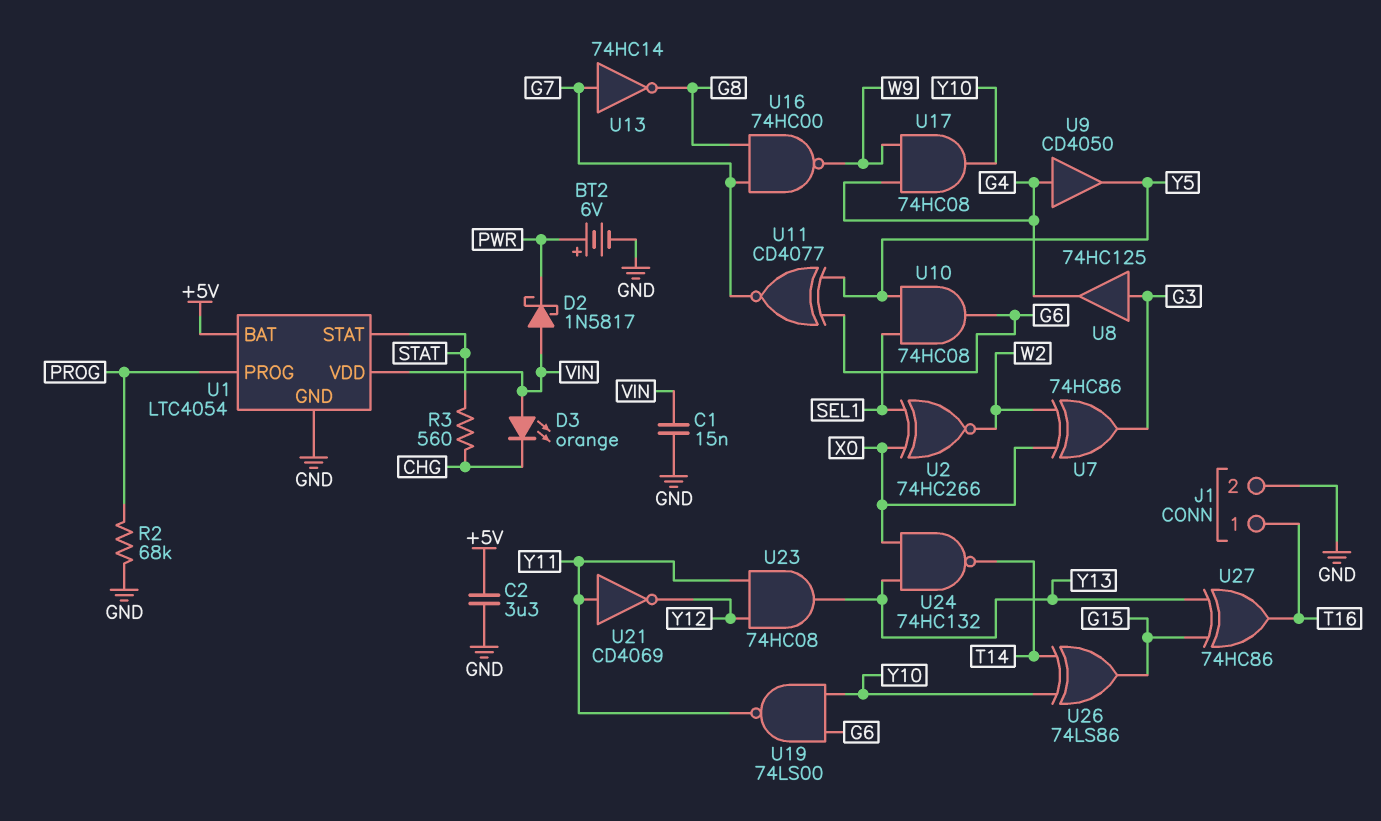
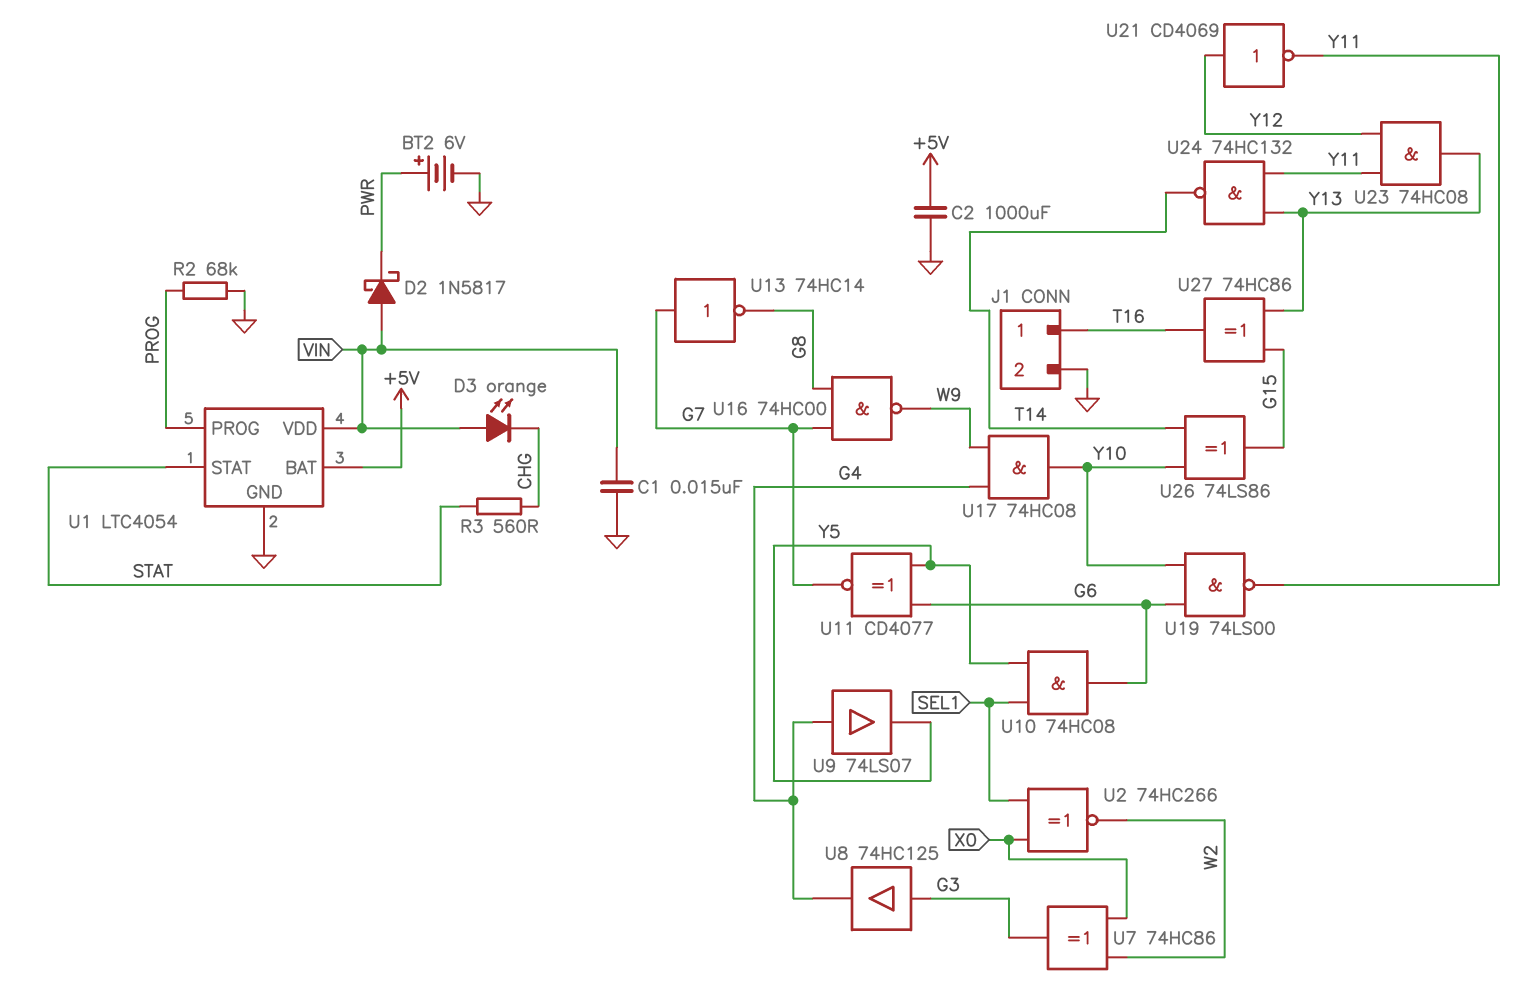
C2: 3.3uF (+5V, GND) -> 1000uF (+5V, GND)
U9: buffer CD4050 (in G4, out Y5) -> buffer 74LS07 (in G4, out Y5)
U21: NOT CD4069 (in Y11, out Y12) -> NOT CD4069 (in Y12, out Y11)
U24: NAND 74HC132 (in X0, in Y13, out T14) -> NAND 74HC132 (in Y11, in Y13, out T14)

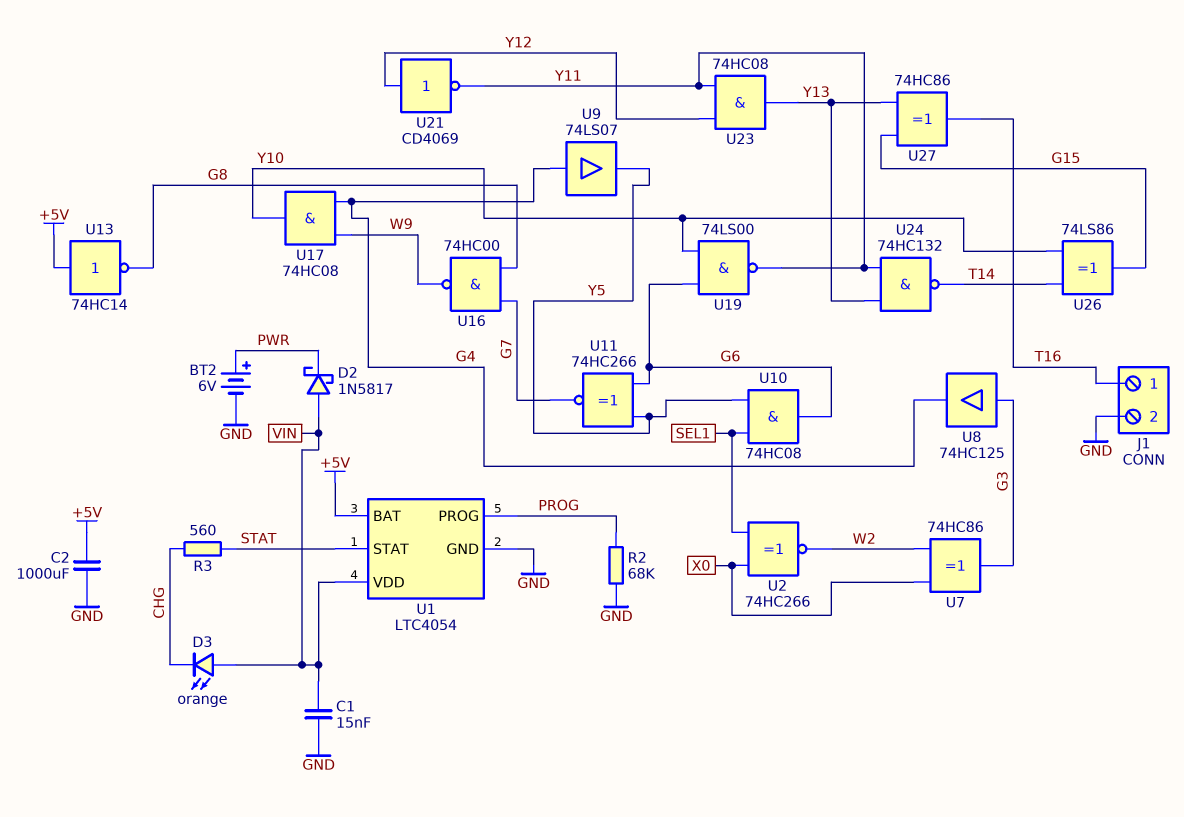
U11: XNOR CD4077 (in G6, in Y5, out G7) -> XNOR 74HC266 (in G6, in Y5, out G7)
U13: NOT 74HC14 (in G7, out G8) -> NOT 74HC14 (in +5V, out G8)

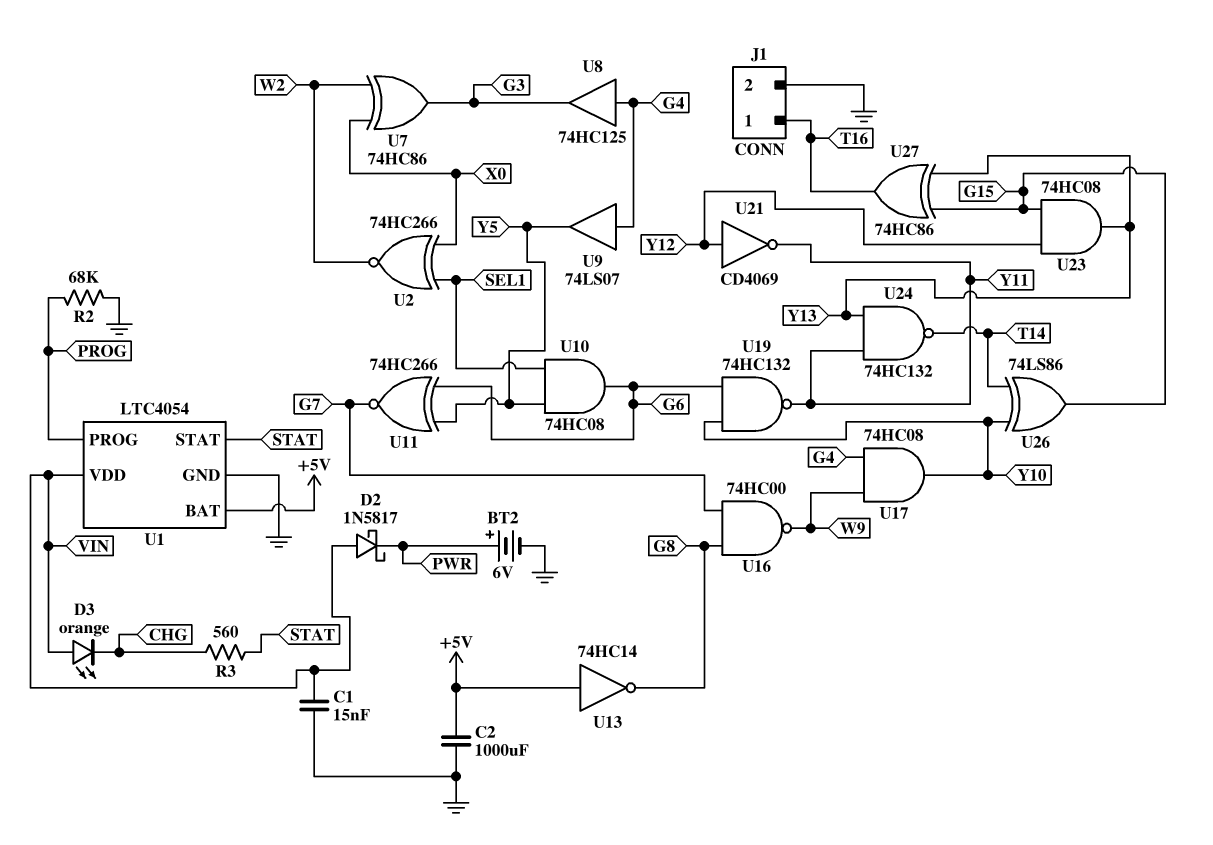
U8: buffer 74HC125 (in G3, out G4) -> buffer 74HC125 (in G4, out G3)
U19: NAND 74LS00 (in G6, in Y10, out Y11) -> NAND 74HC132 (in G6, in Y10, out Y11)
U23: AND 74HC08 (in Y11, in Y12, out Y13) -> AND 74HC08 (in G15, in Y12, out Y13)

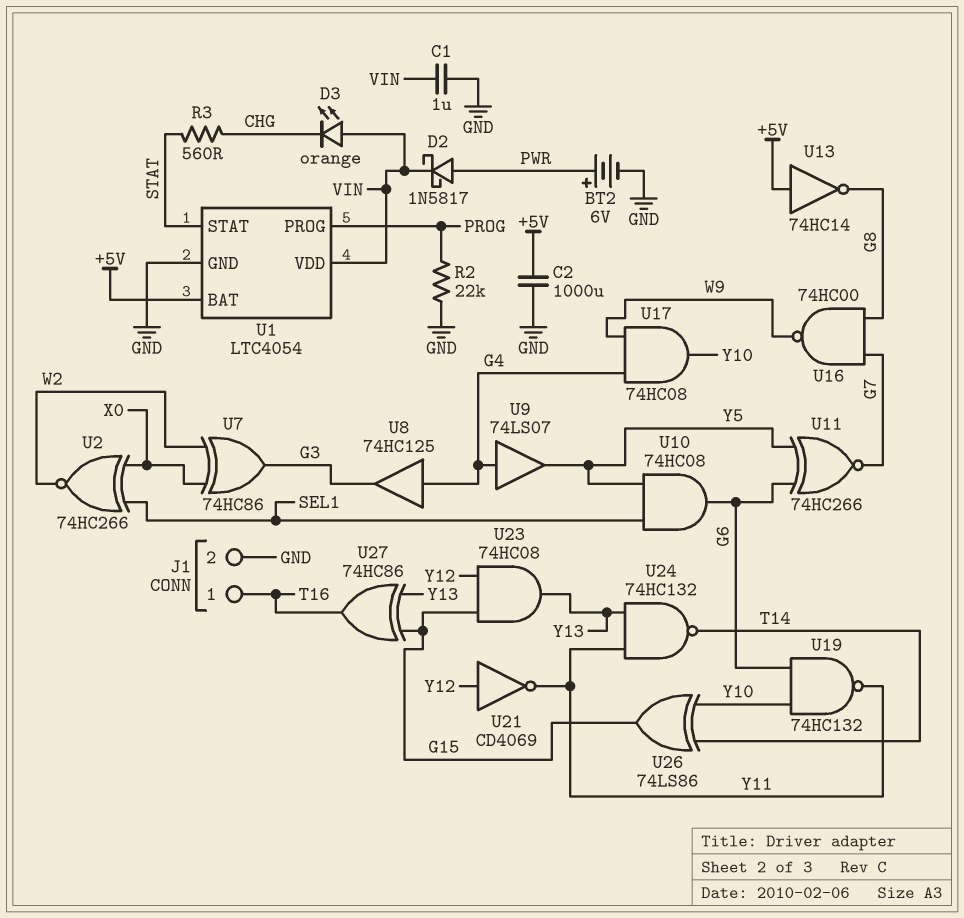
C1: 15nF (GND, VIN) -> 1uF (GND, VIN)
D2: schottky 1N5817 (A VIN, K PWR) -> schottky 1N5817 (A PWR, K VIN)
R2: 68k (GND, PROG) -> 22k (GND, PROG)

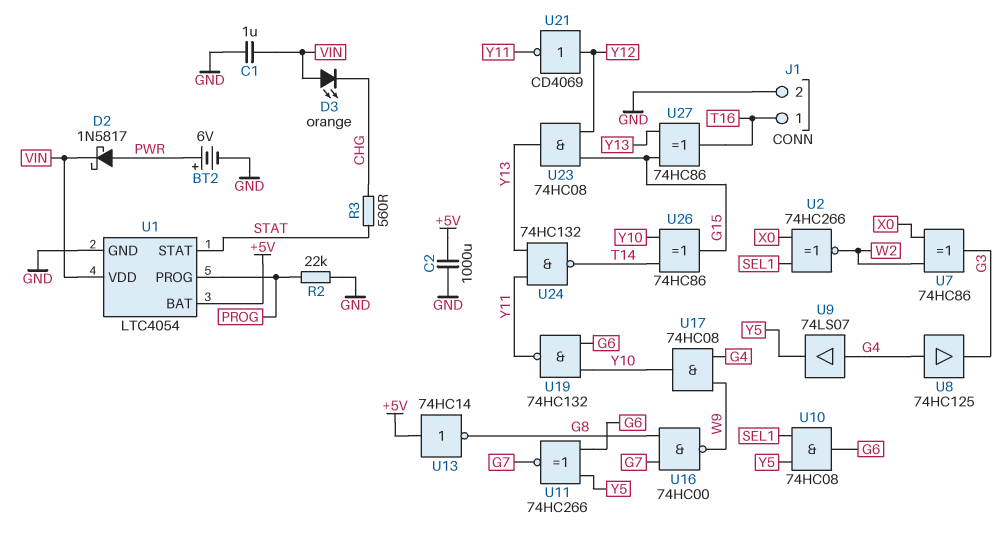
U26: XOR 74LS86 (in T14, in Y10, out G15) -> XOR 74HC86 (in T14, in Y10, out G15)

